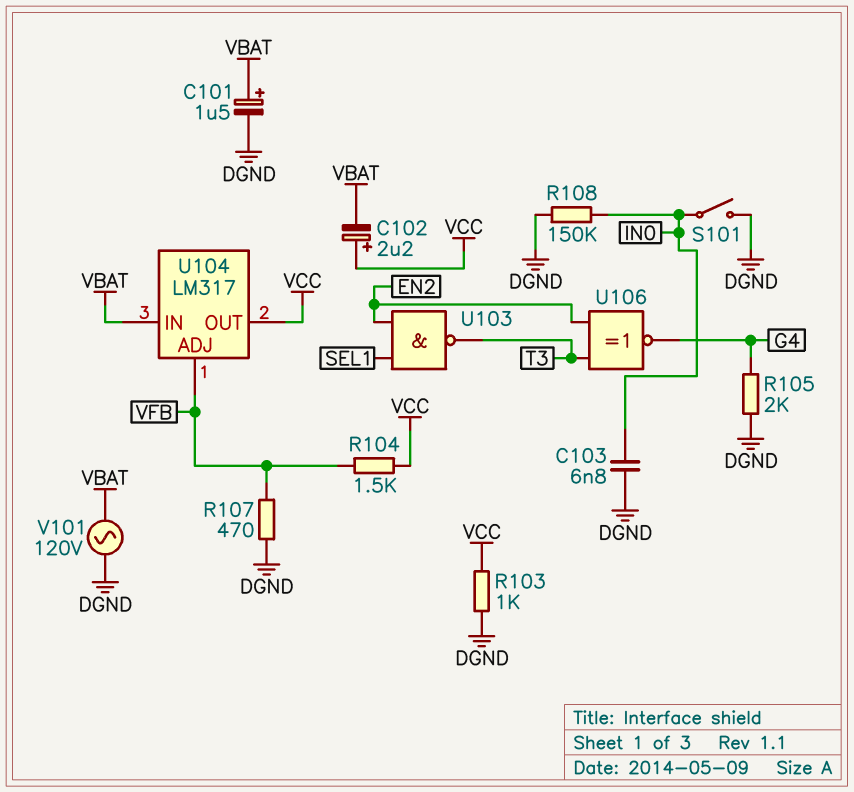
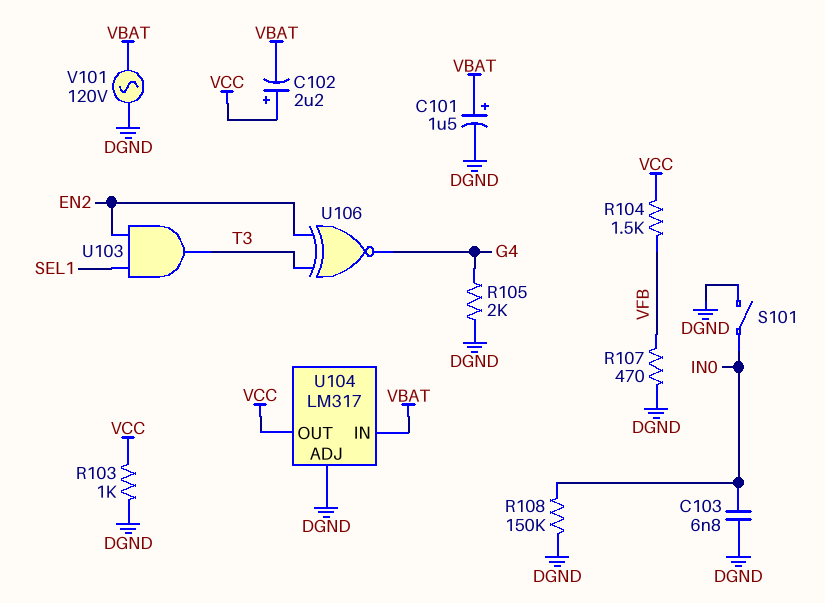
U103: NAND (in EN2, in SEL1, out T3) -> AND (in EN2, in SEL1, out T3)
U104 pin ADJ: VFB -> DGND

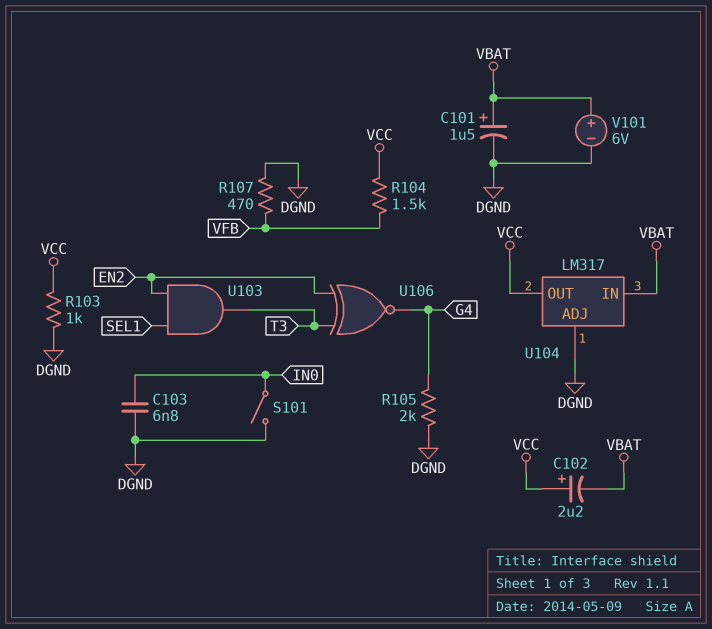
R108: 150k (DGND, IN0) -> none
V101: AC 120V (DGND, VBAT) -> 6V (plus VBAT, minus DGND)

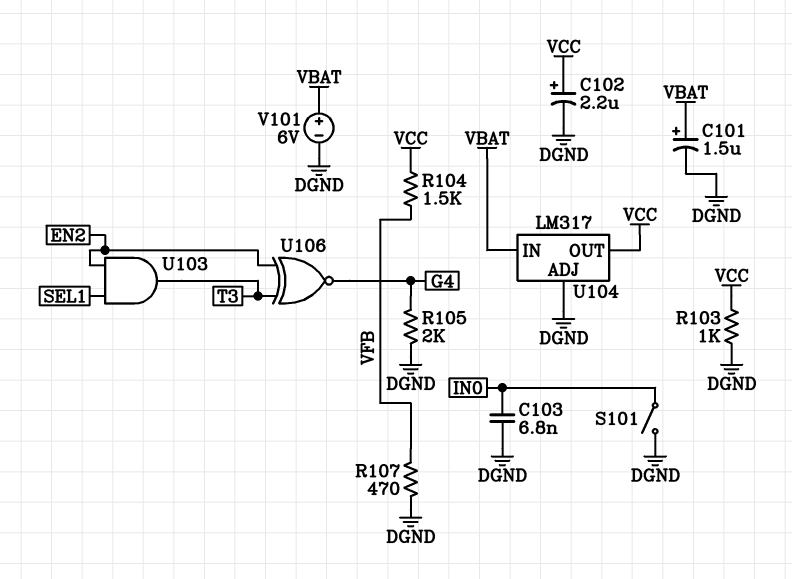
C102: 2.2uF (plus VCC, minus VBAT) -> 2.2uF (plus VCC, minus DGND)

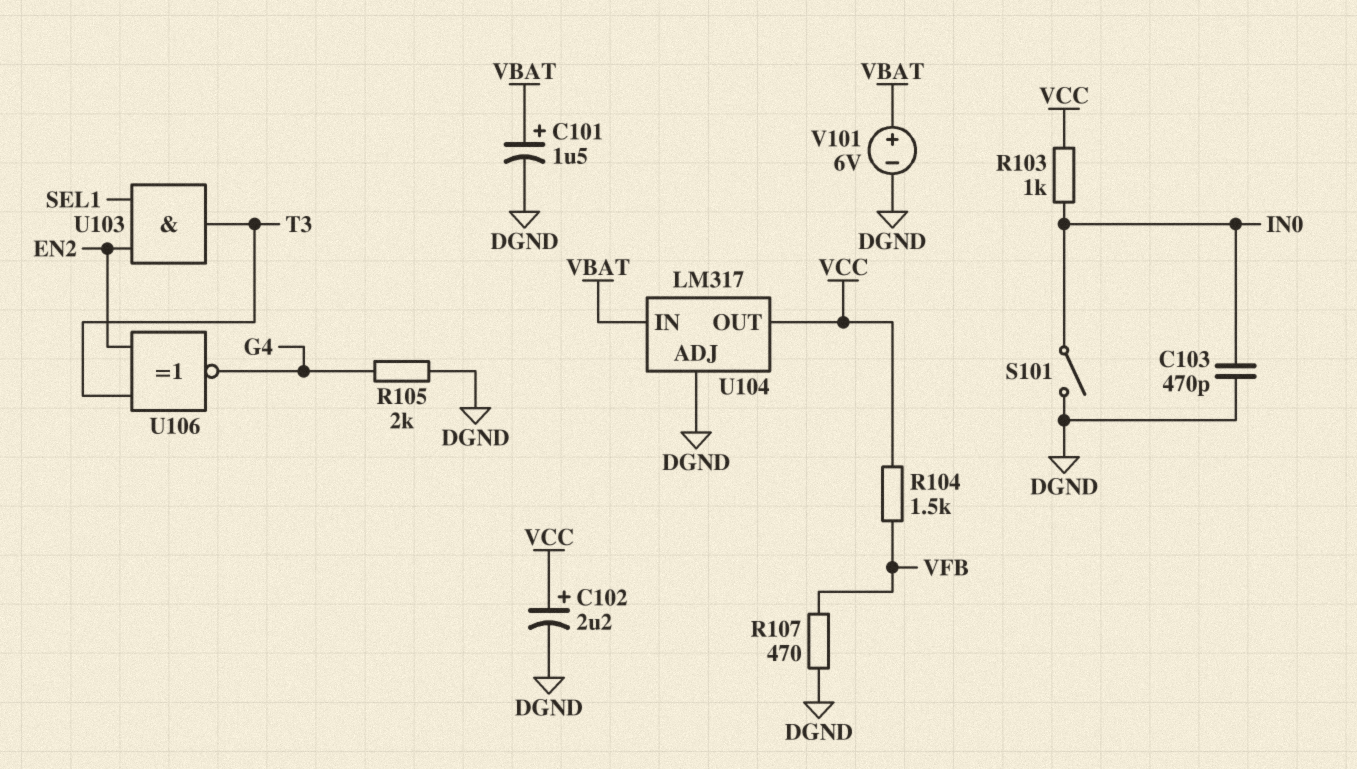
C103: 6.8nF (DGND, IN0) -> 470pF (DGND, IN0)
R103: 1k (DGND, VCC) -> 1k (IN0, VCC)

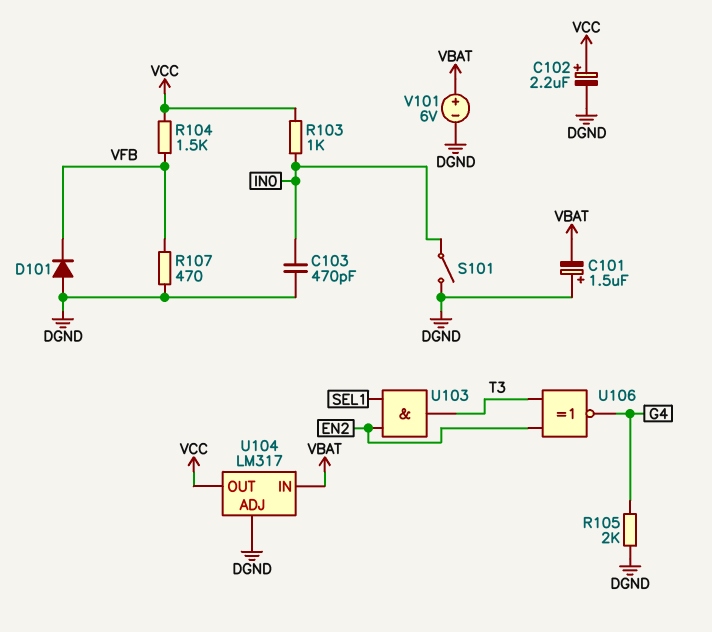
C101: 1.5uF (plus VBAT, minus DGND) -> 1.5uF (plus DGND, minus VBAT)
D101: none -> diode (A DGND, K VFB)

